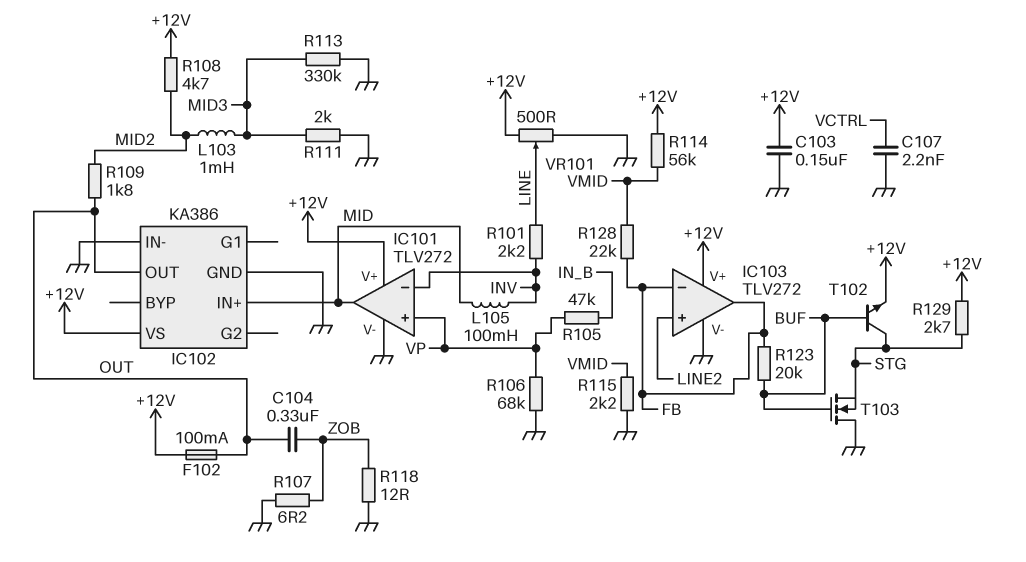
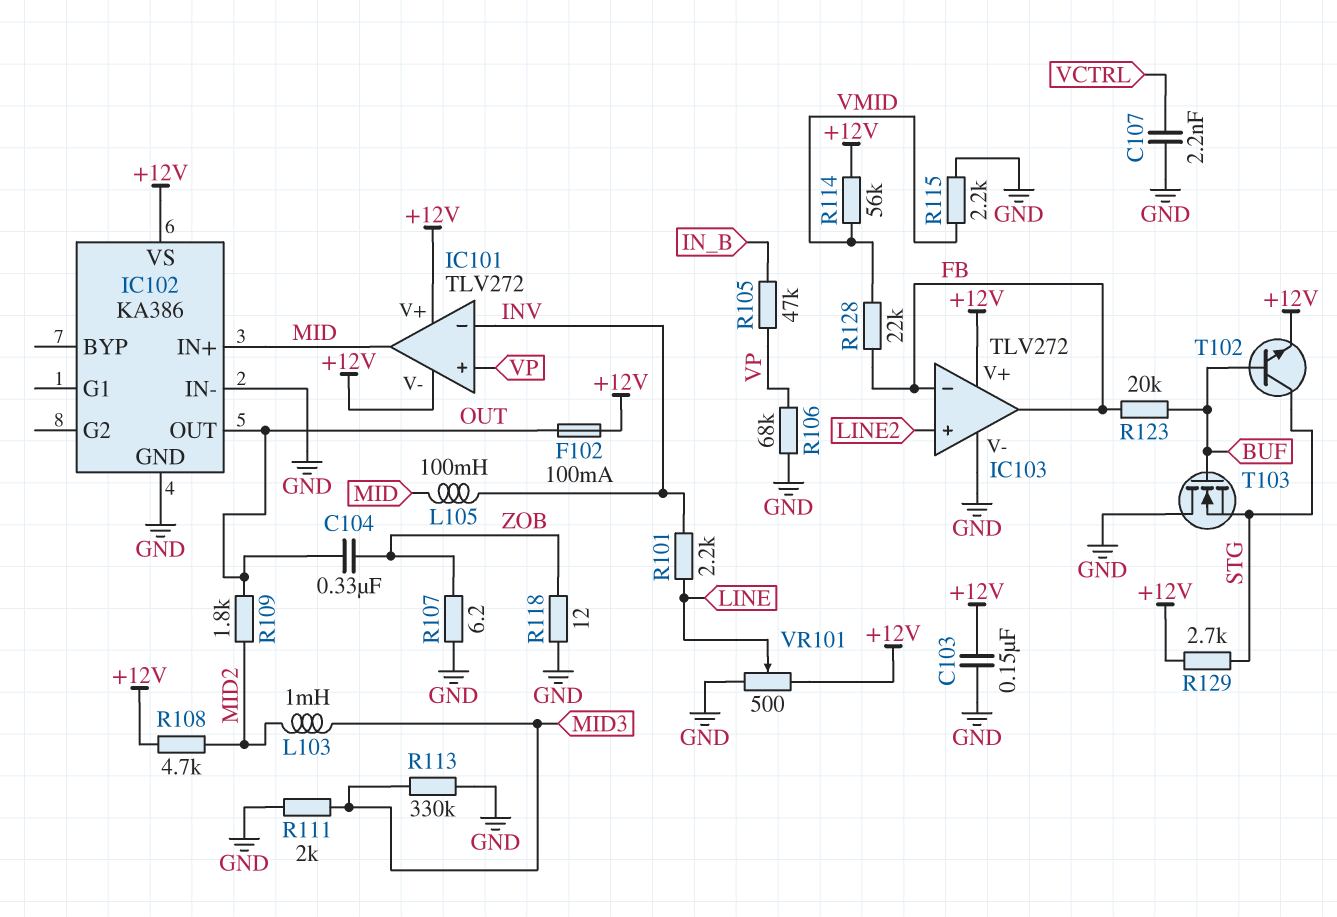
IC101 pin V-: GND -> +12V

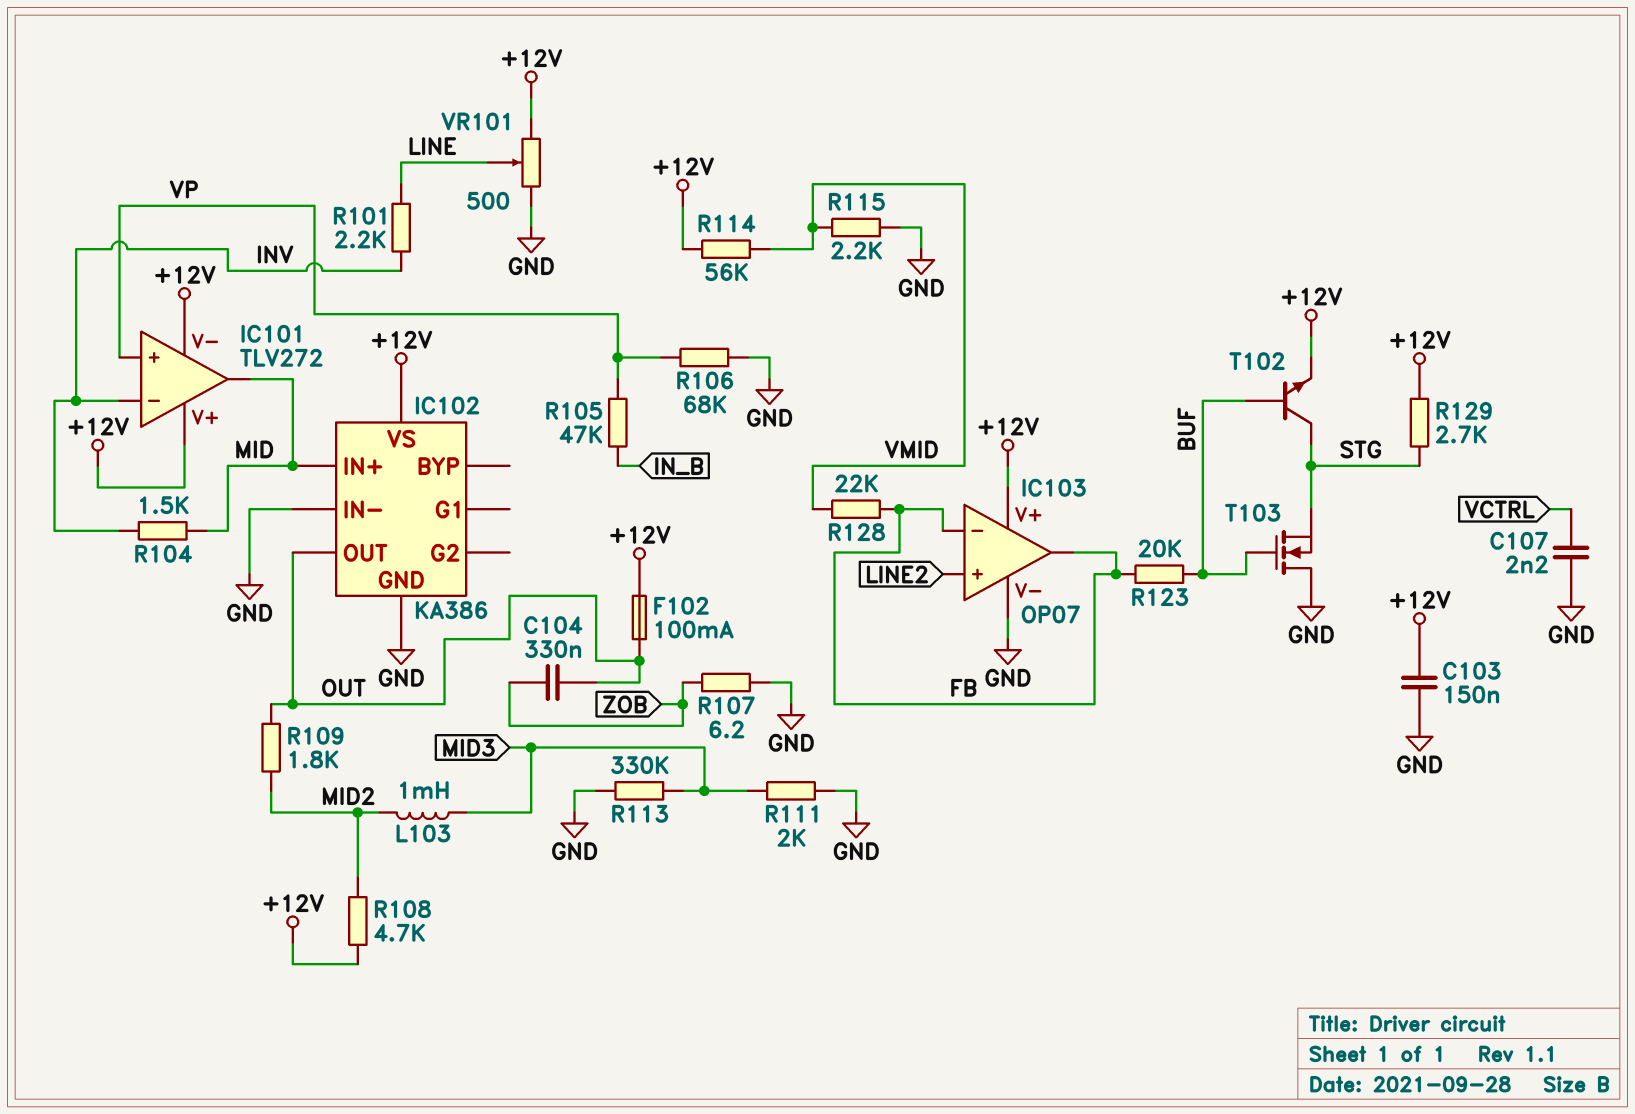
IC103: TLV272 -> OP07
L105: 100mH (INV, MID) -> none
R104: none -> 1.5k (INV, MID)
R118: 12 (GND, ZOB) -> none

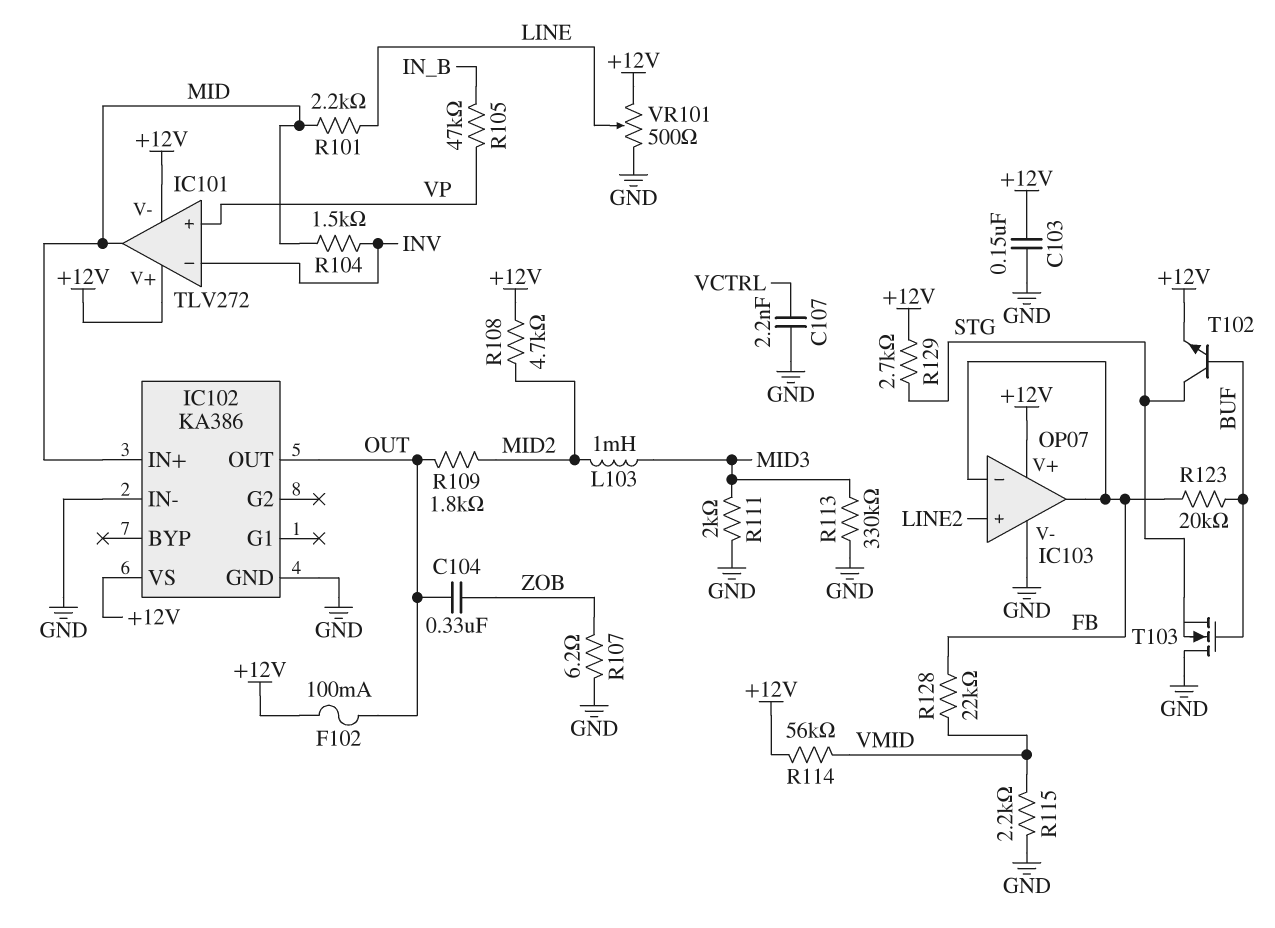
R101: 2.2k (INV, LINE) -> 2.2k (LINE, MID)
R106: 68k (GND, VP) -> none

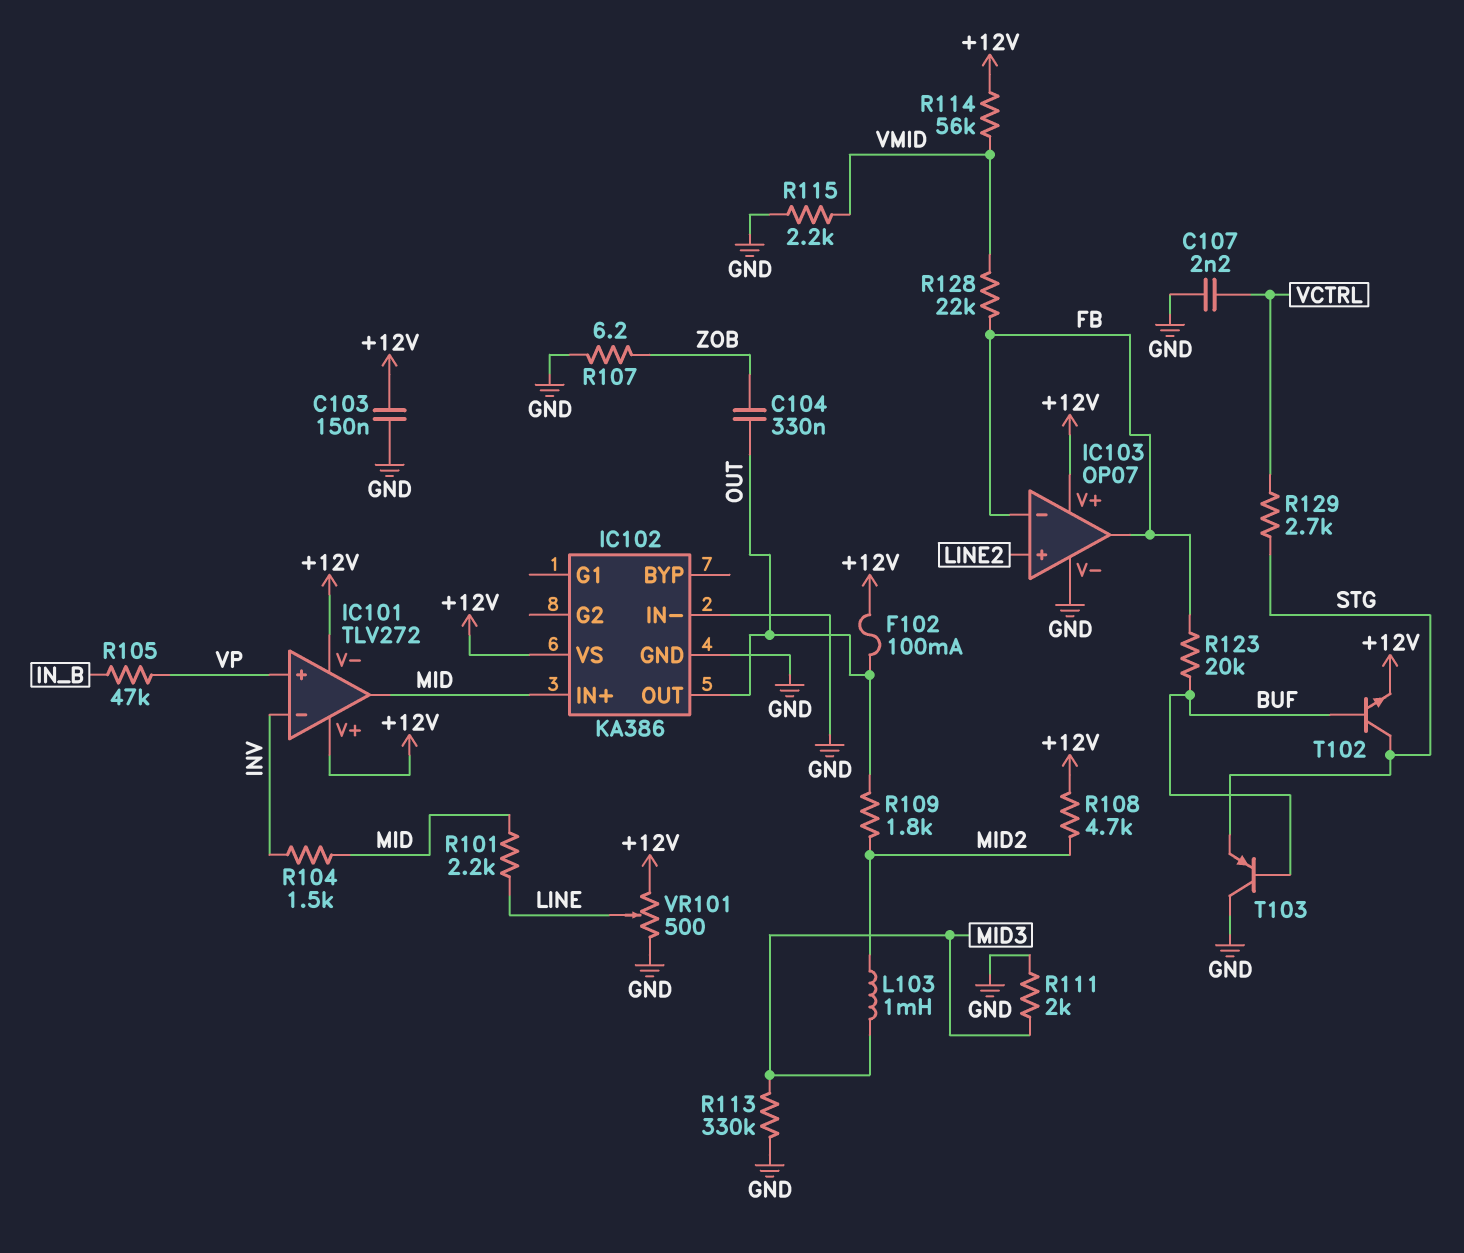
R129: 2.7k (+12V, STG) -> 2.7k (STG, VCTRL)
T103: NMOS (G BUF, D GND, S STG) -> PNP (B BUF, C GND, E STG)

